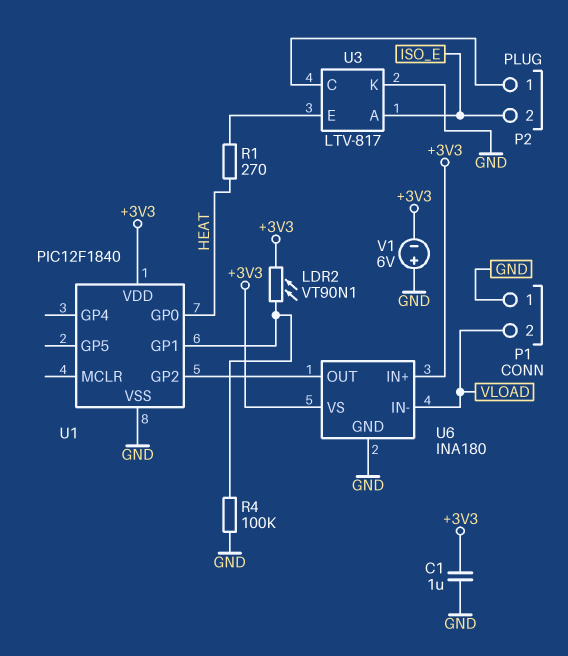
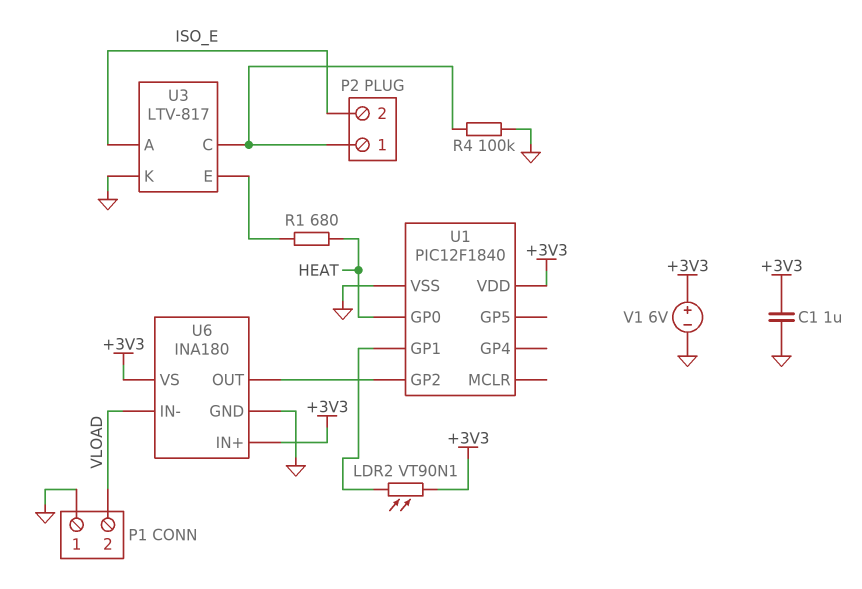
R1: 270 (HEAT, U3/E) -> 680 (HEAT, U3/E)
R4: 100k (GND, U1/GP1) -> 100k (GND, P2/1)
V1: 6V (plus GND, minus +3V3) -> 6V (plus +3V3, minus GND)

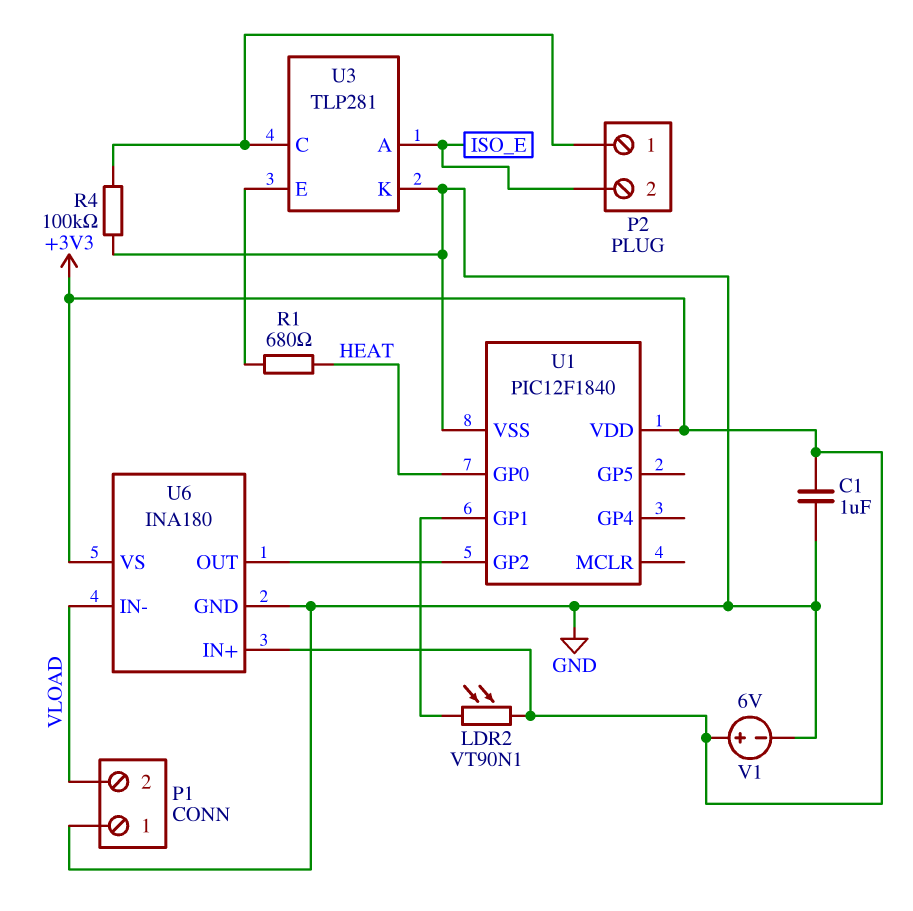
U3: LTV-817 -> TLP281

